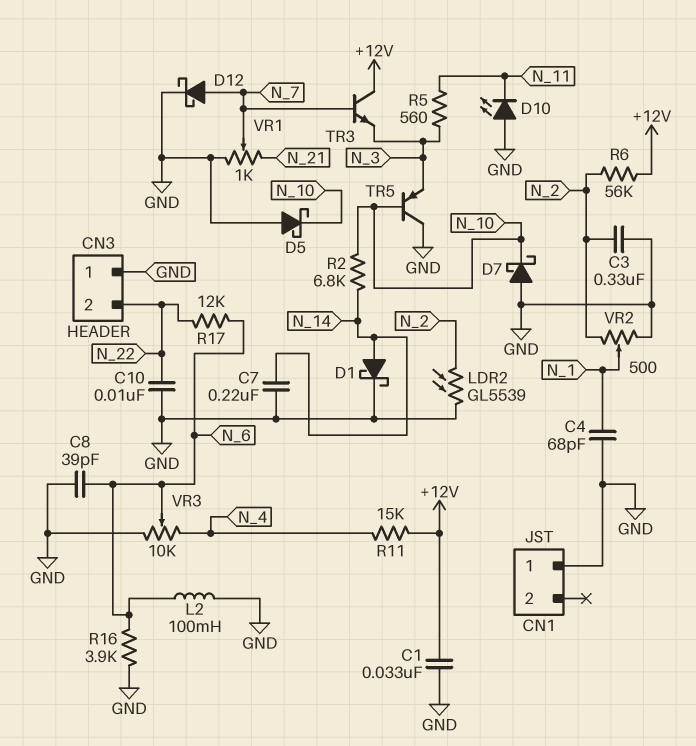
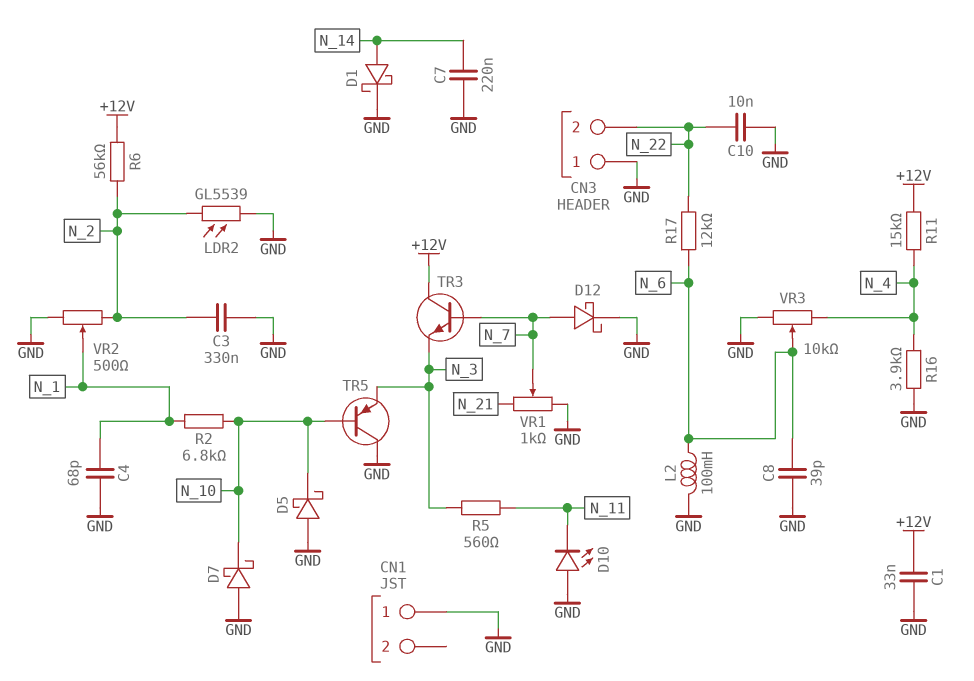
R2: 6.8k (N_10, N_14) -> 6.8k (N_1, N_10)
R16: 3.9k (GND, N_6) -> 3.9k (GND, N_4)

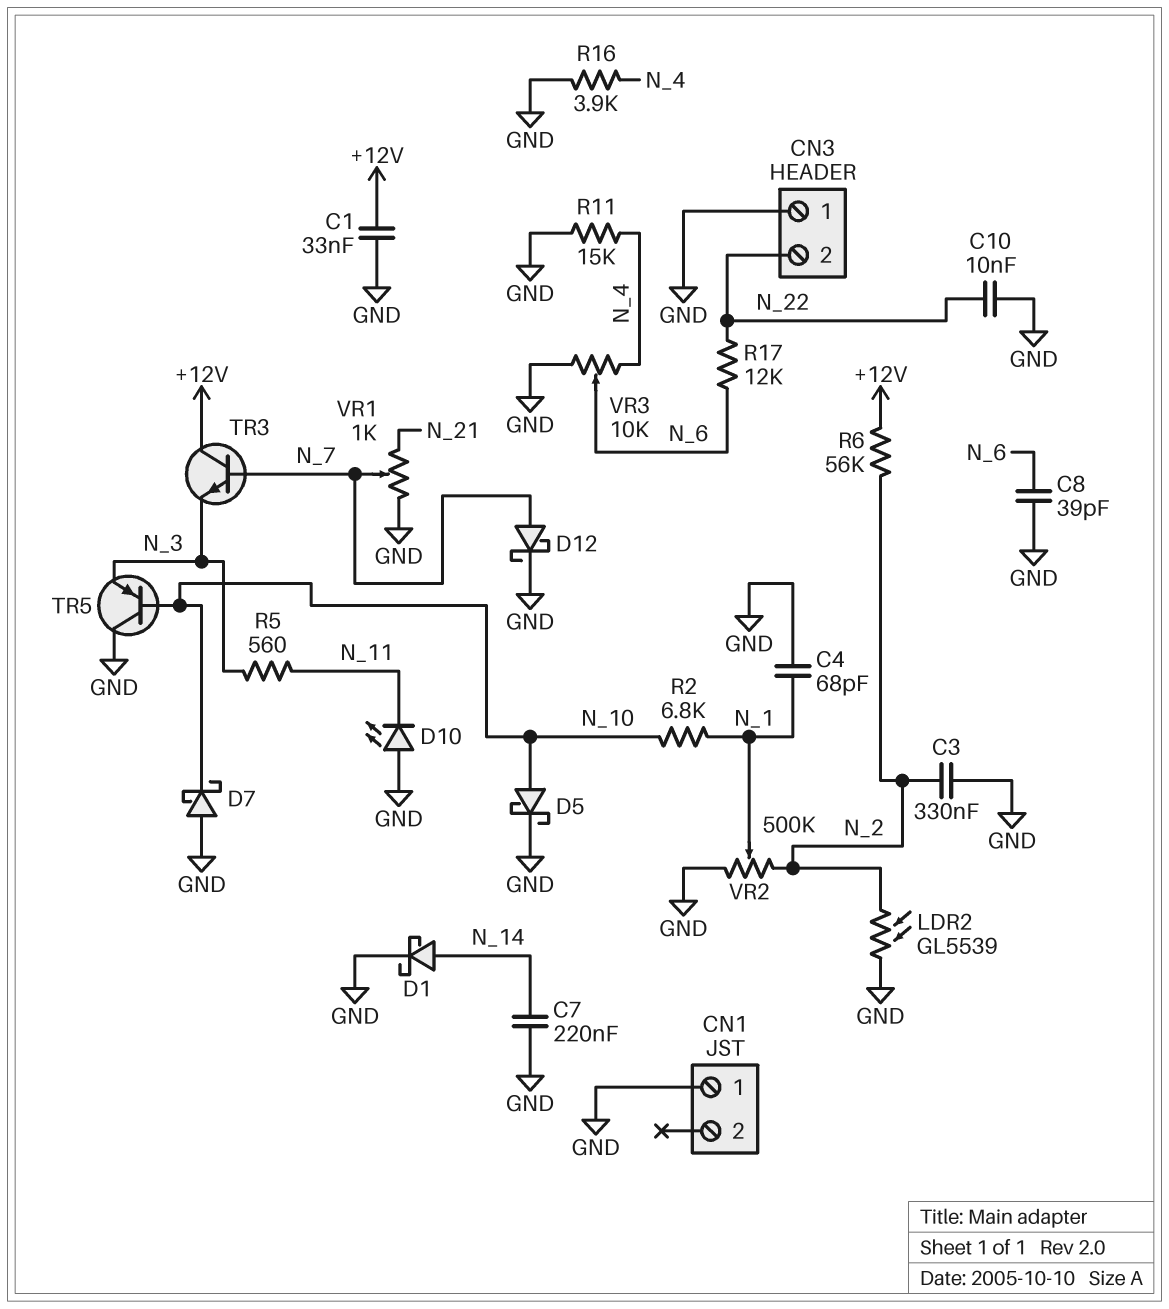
D5: schottky (A GND, K N_10) -> schottky (A N_10, K GND)
L2: 100mH (GND, N_6) -> none
R11: 15k (+12V, N_4) -> 15k (GND, N_4)
VR2: 500 (GND, N_2, wiper N_1) -> 500k (GND, N_2, wiper N_1)

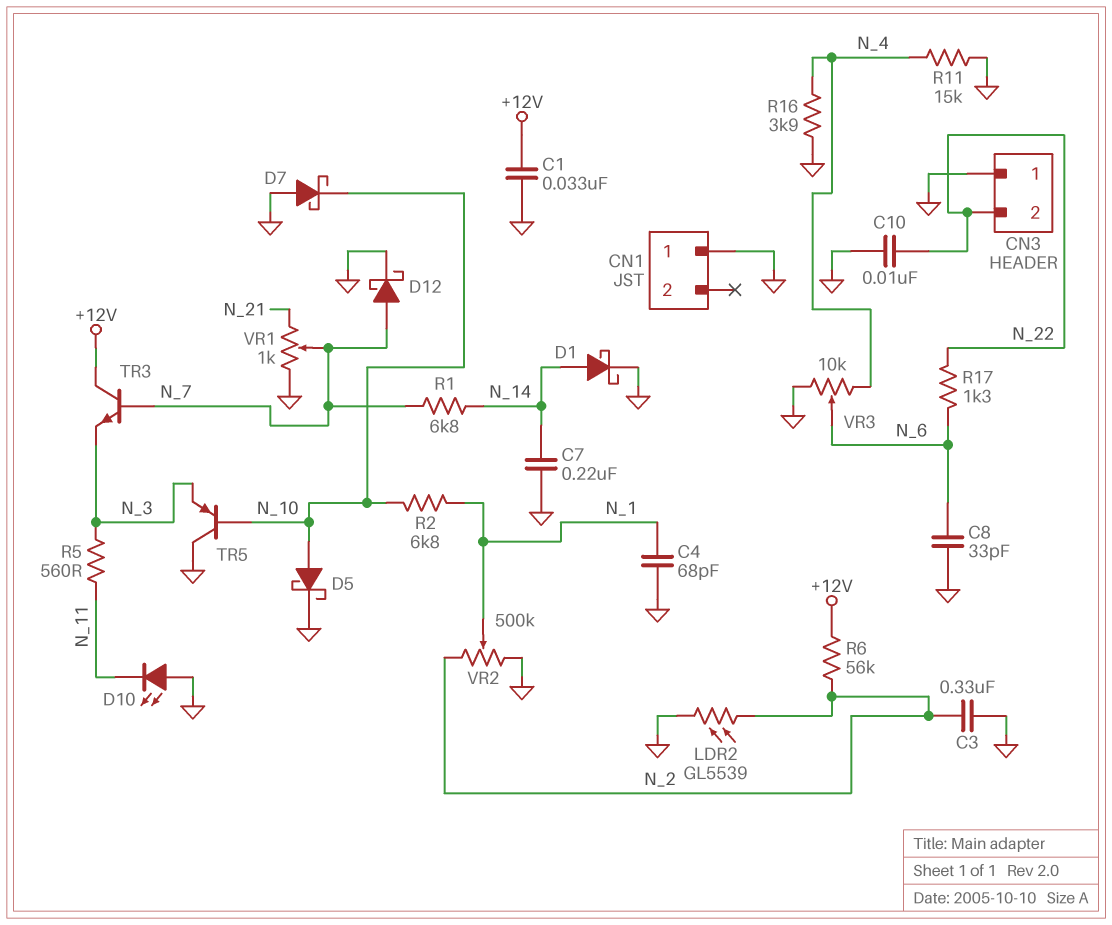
C8: 39pF (GND, N_6) -> 33pF (GND, N_6)
R1: none -> 6.8k (N_7, N_14)
R17: 12k (N_6, N_22) -> 1.3k (N_6, N_22)

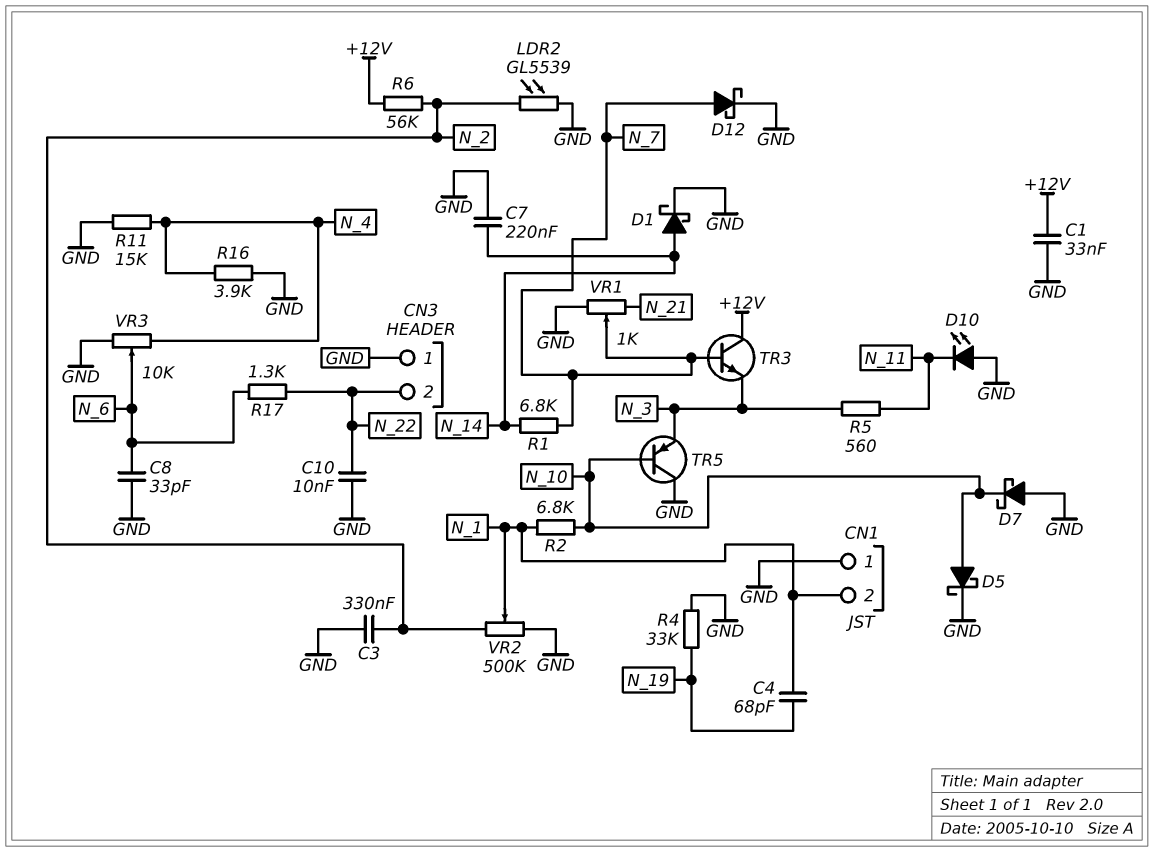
C4: 68pF (GND, N_1) -> 68pF (N_1, N_19)
CN1 pin 2: none -> N_1
R4: none -> 33k (GND, N_19)

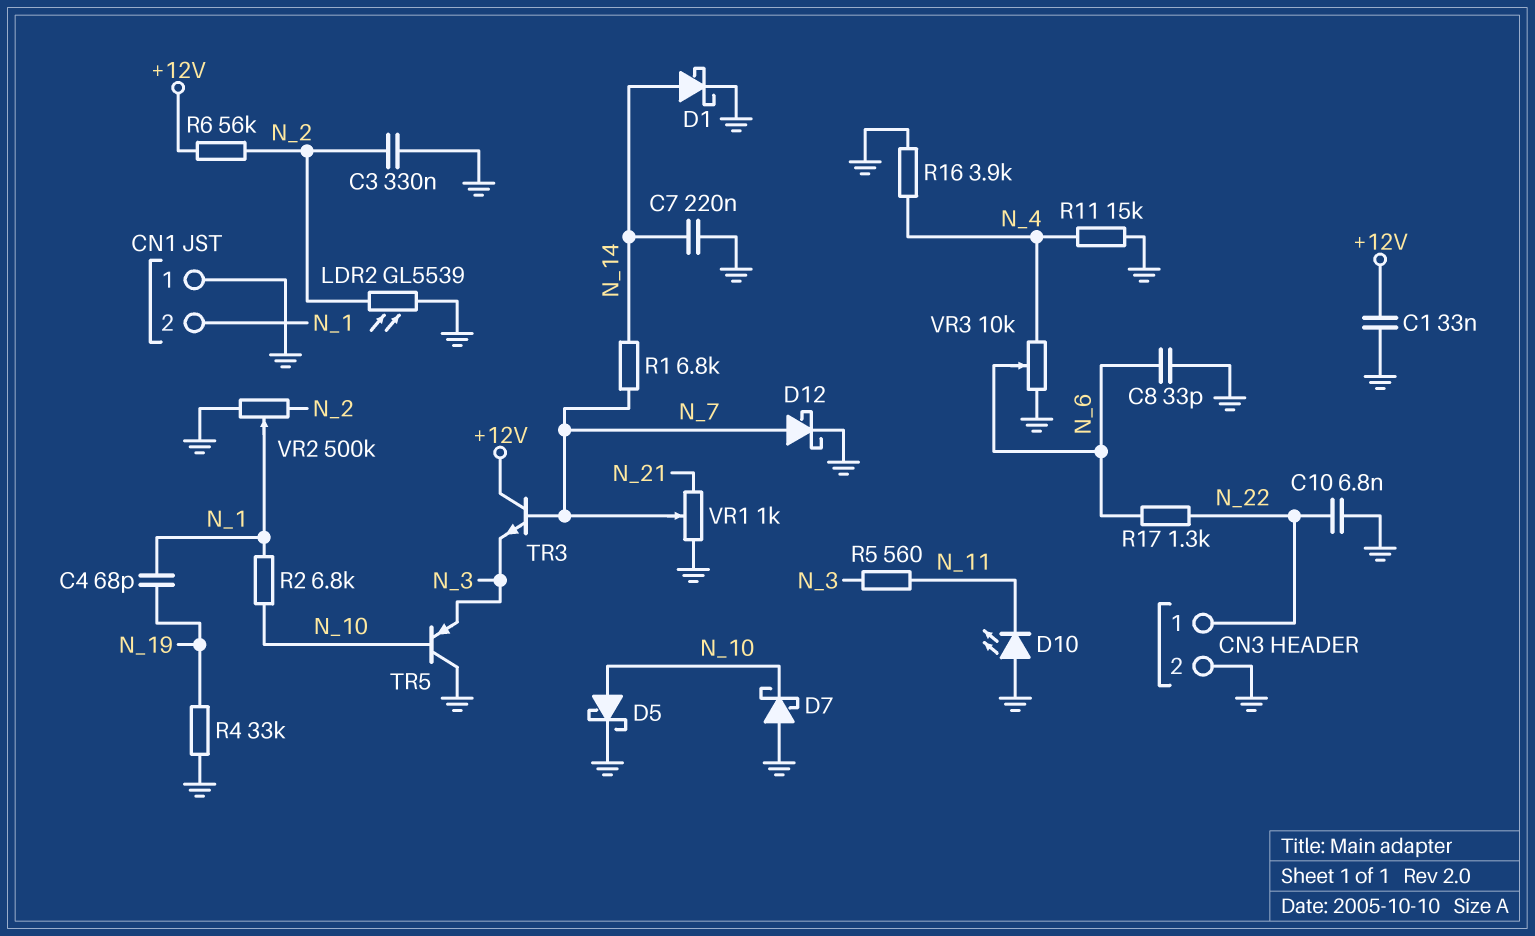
C10: 10nF (GND, N_22) -> 6.8nF (GND, N_22)
CN3 pin 1: GND -> N_22
CN3 pin 2: N_22 -> GND

